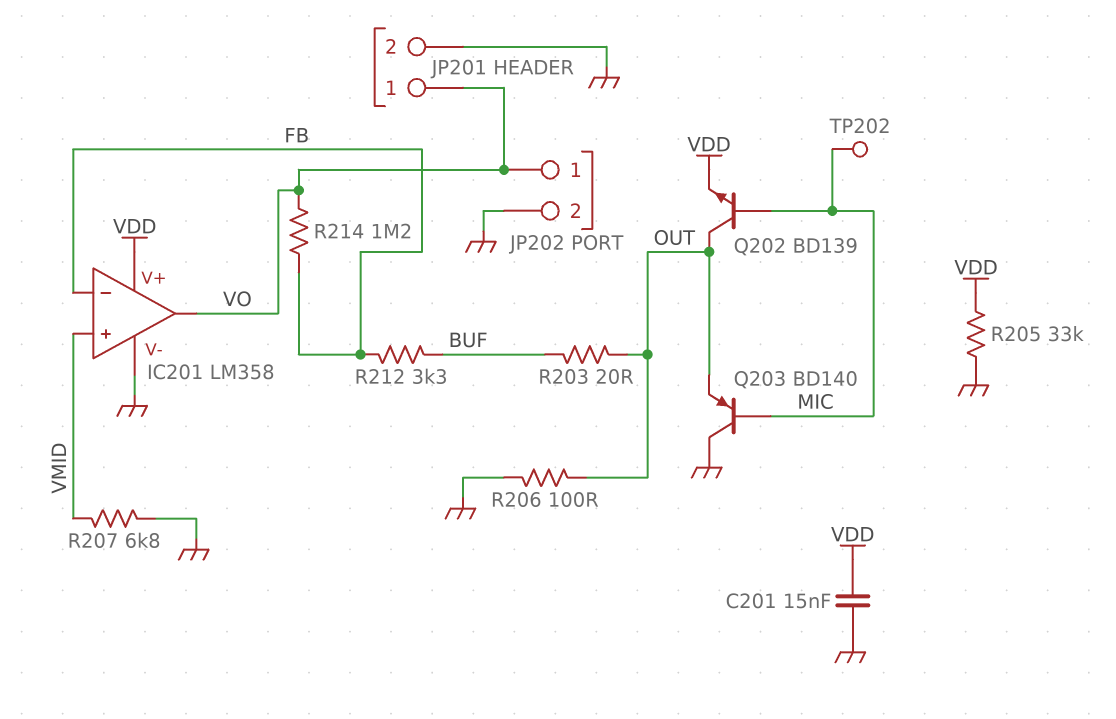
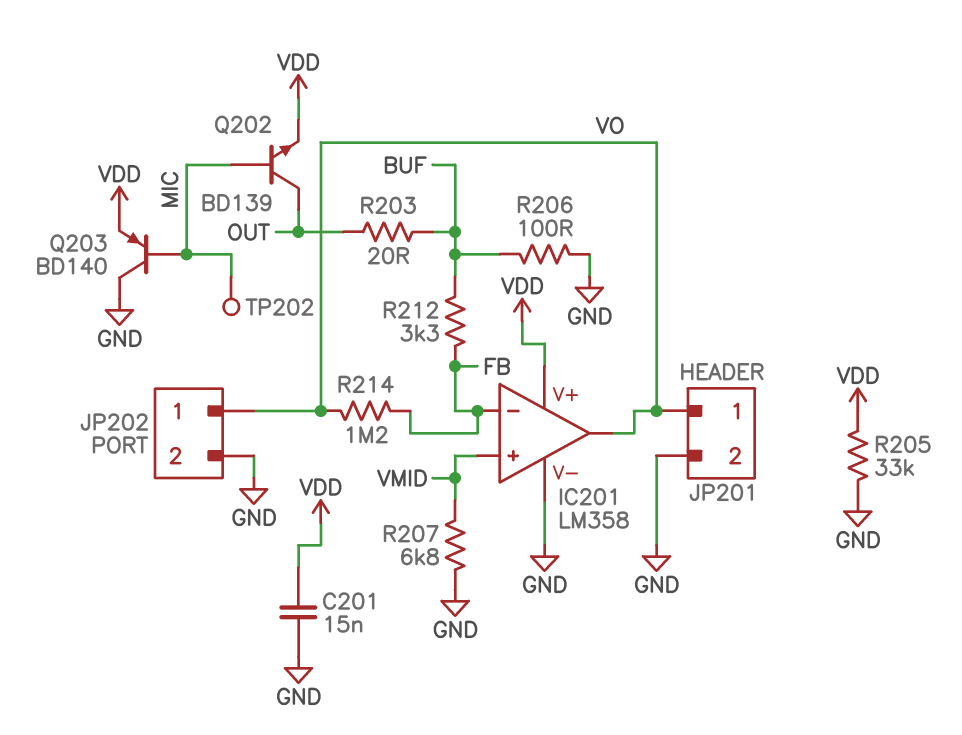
Q203: PNP BD140 (B MIC, C GND, E OUT) -> PNP BD140 (B MIC, C GND, E VDD)
R206: 100 (GND, OUT) -> 100 (BUF, GND)

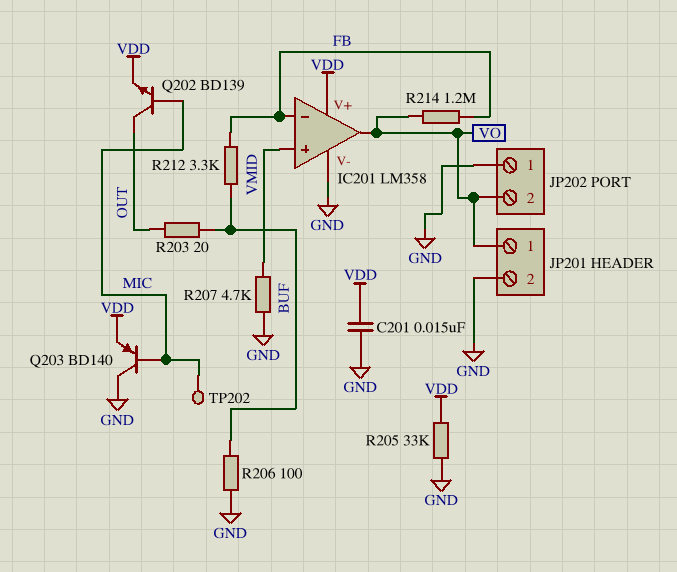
JP202 pin 1: VO -> GND
JP202 pin 2: GND -> VO
R207: 6.8k (GND, VMID) -> 4.7k (GND, VMID)

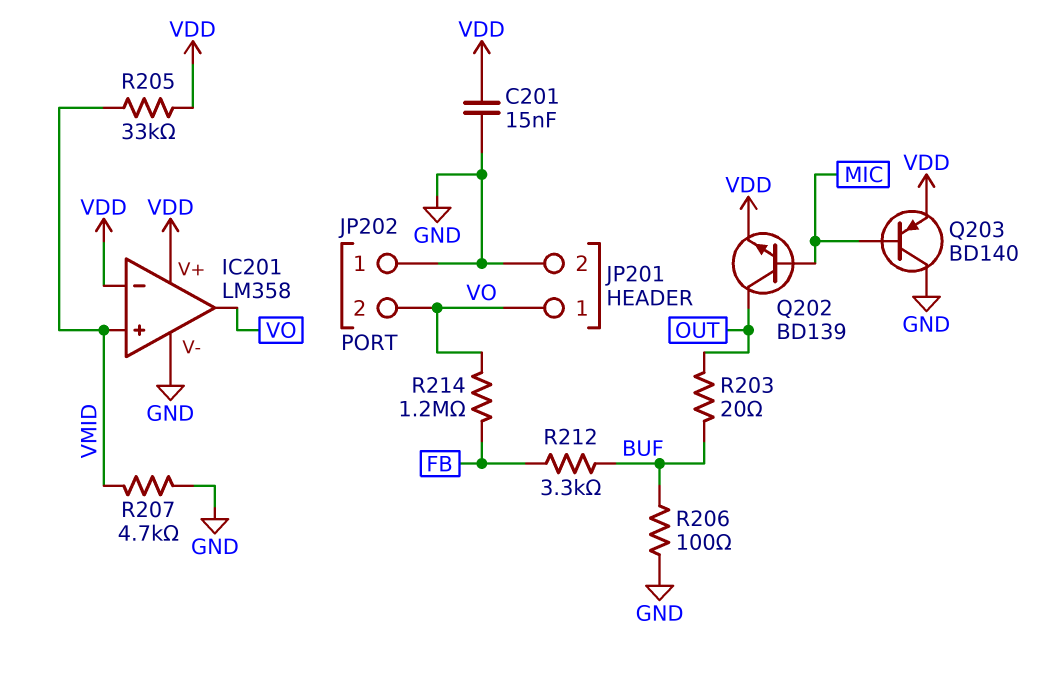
IC201 pin in-: FB -> VDD
R205: 33k (GND, VDD) -> 33k (VDD, VMID)
TP202: test point (MIC) -> none

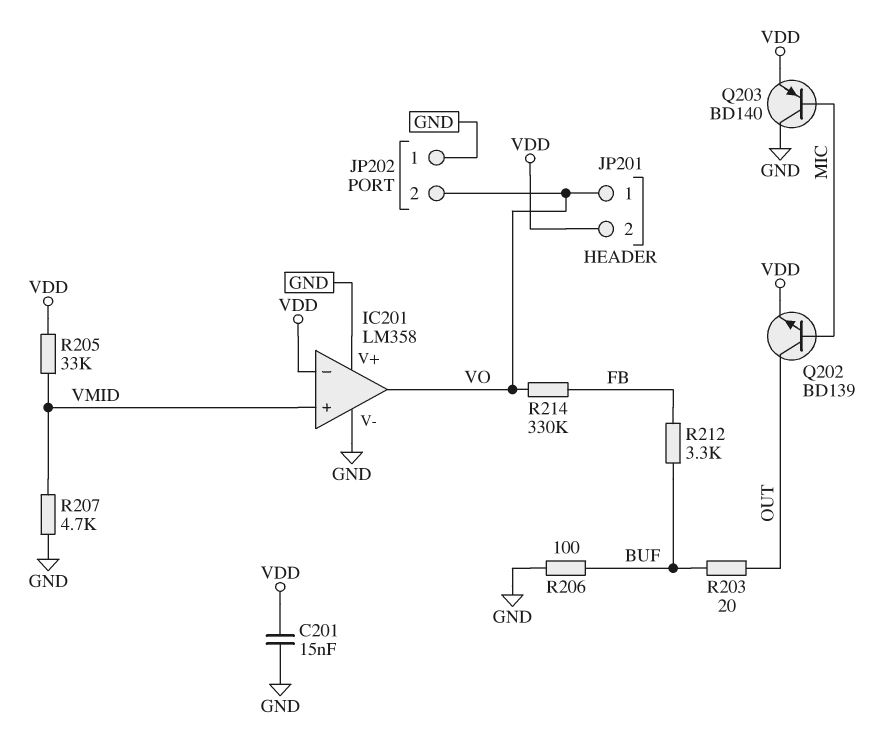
IC201 pin V+: VDD -> GND
JP201 pin 2: GND -> VDD
R214: 1.2M (FB, VO) -> 330k (FB, VO)

